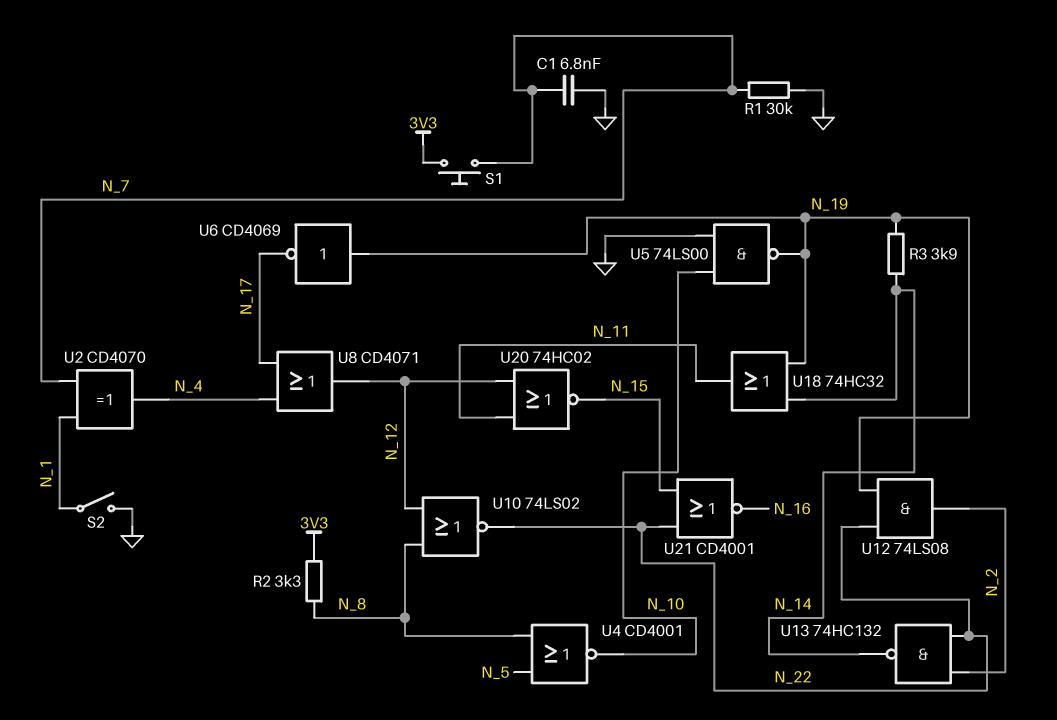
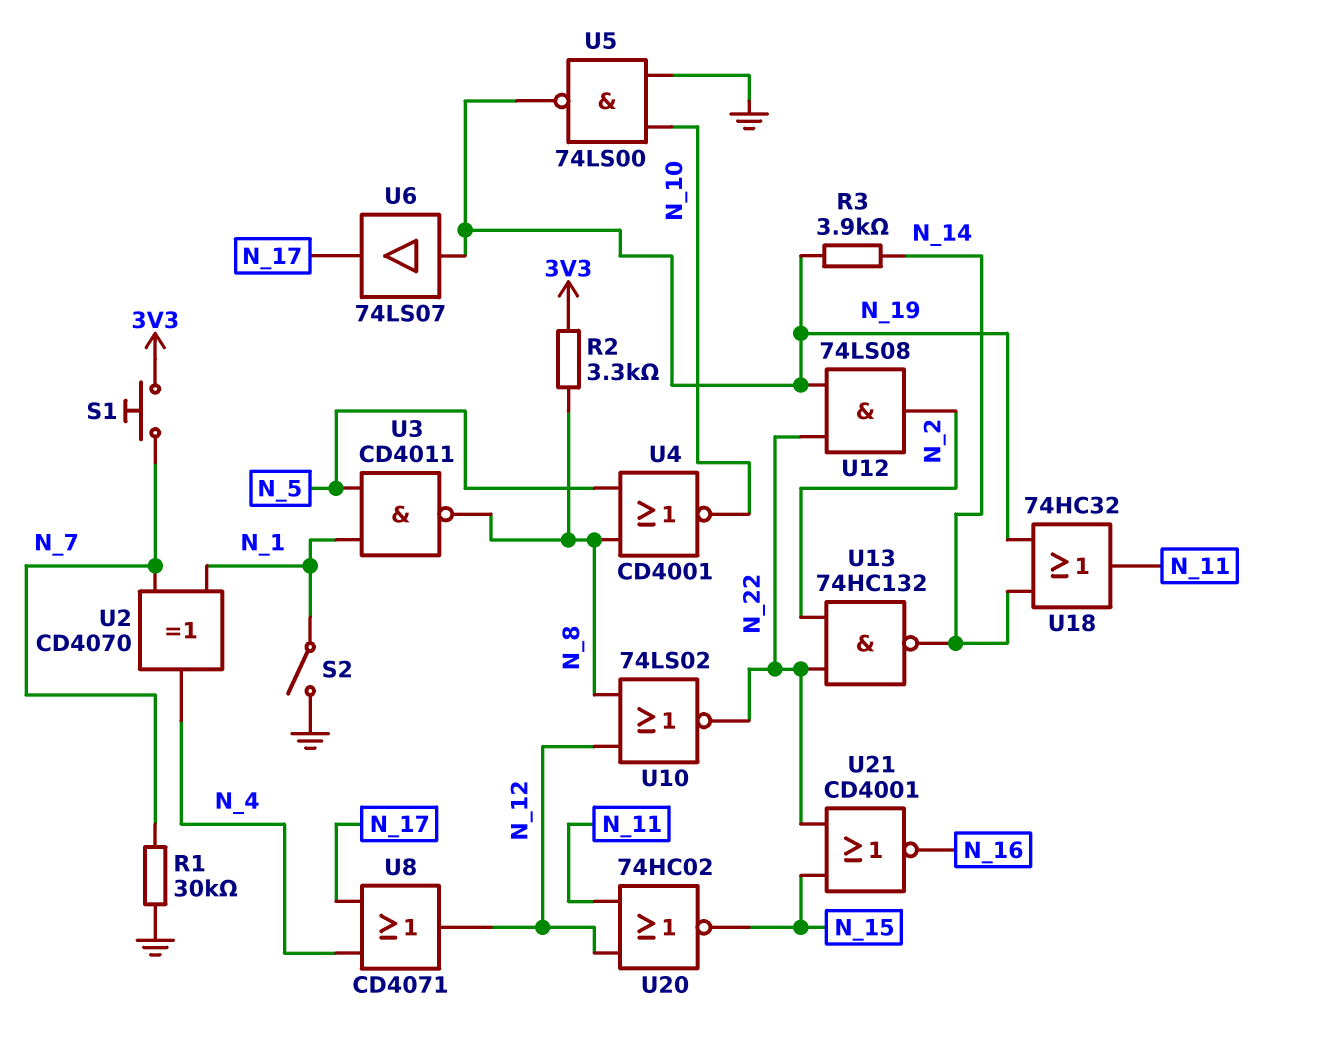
C1: 6.8nF (GND, N_7) -> none
U3: none -> NAND CD4011 (in N_1, in N_5, out N_8)
U6: NOT CD4069 (in N_19, out N_17) -> buffer 74LS07 (in N_19, out N_17)

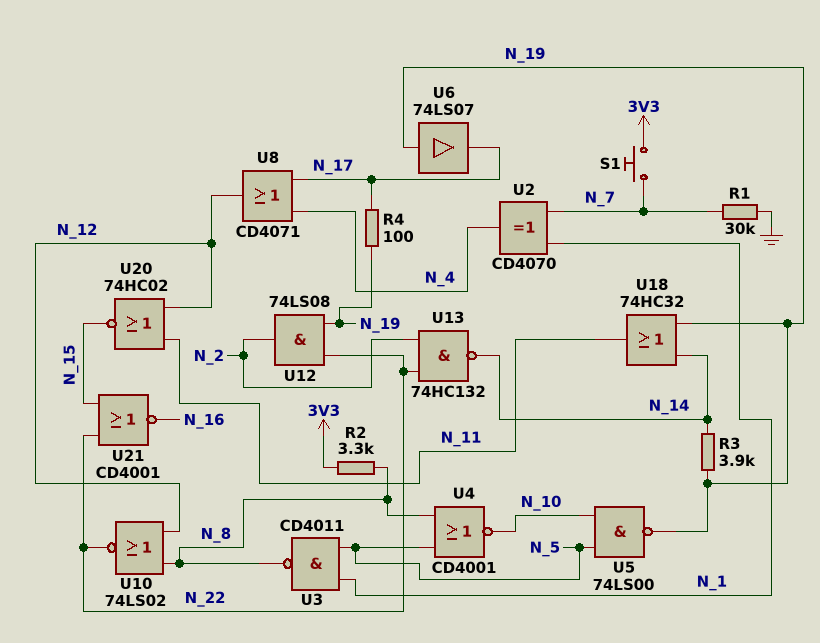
R4: none -> 100 (N_17, N_19)
S2: switch (GND, N_1) -> none
U5: NAND 74LS00 (in GND, in N_10, out N_19) -> NAND 74LS00 (in N_5, in N_10, out N_19)

